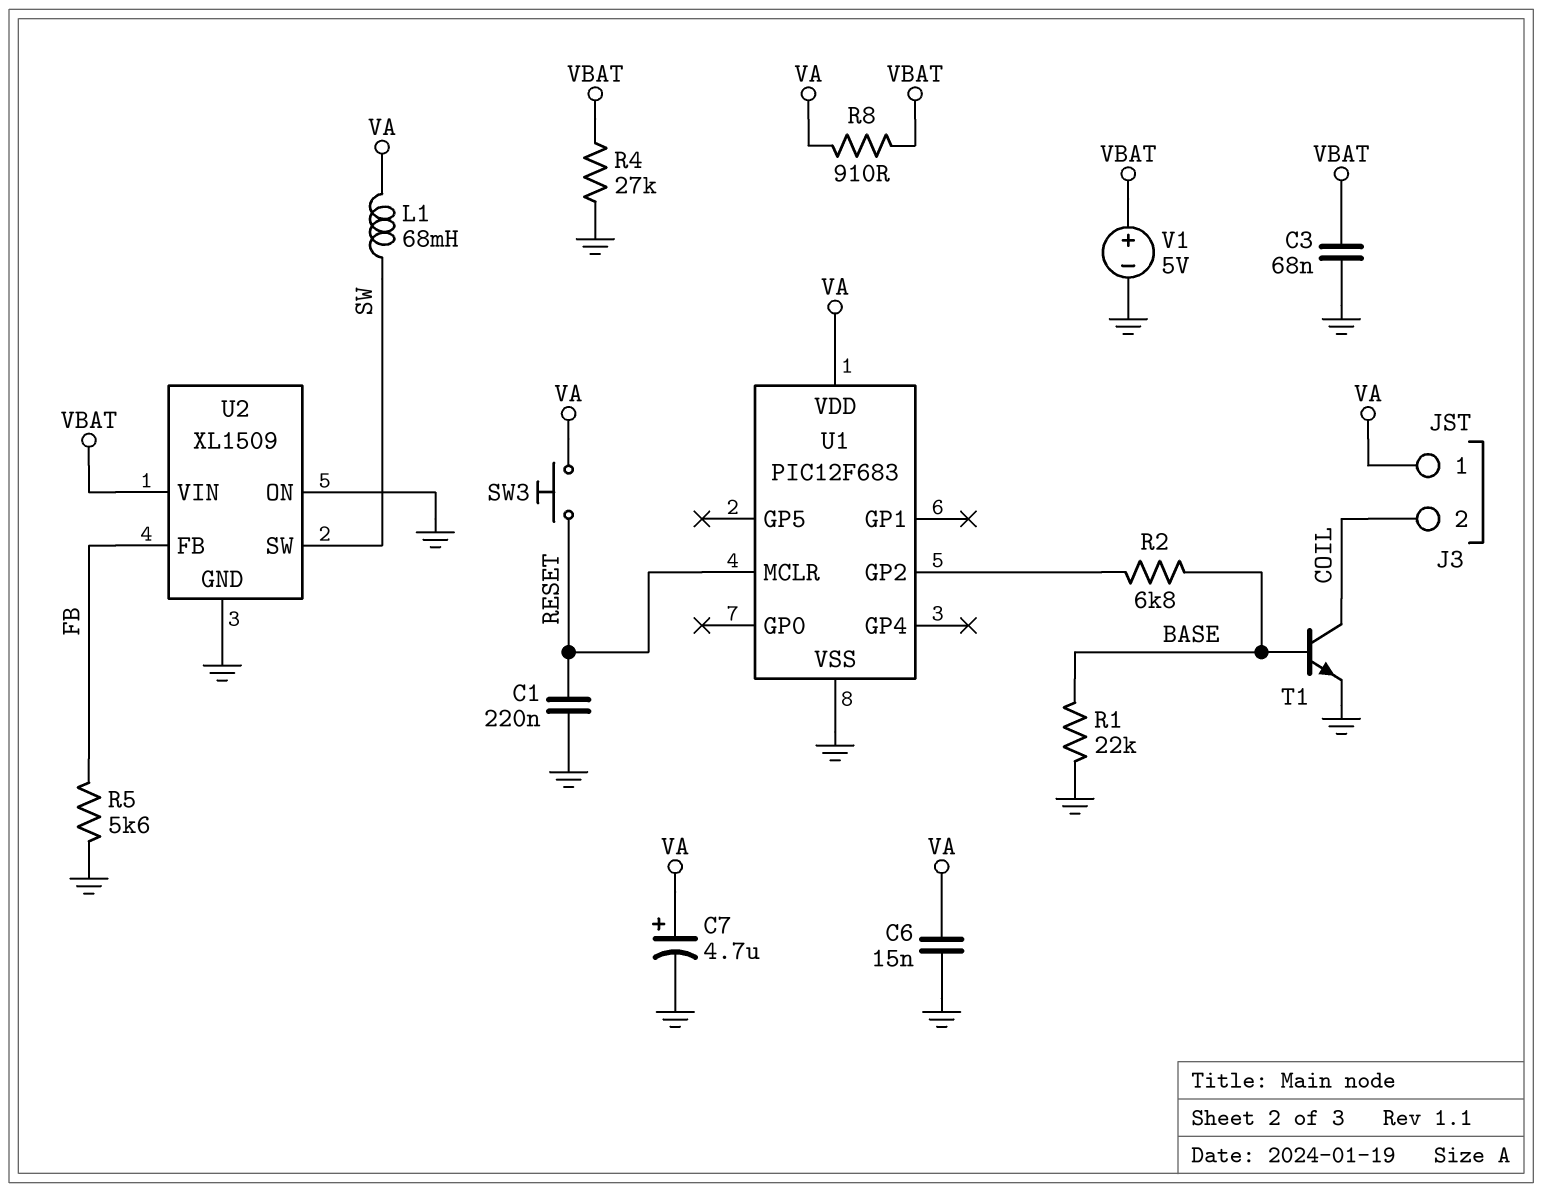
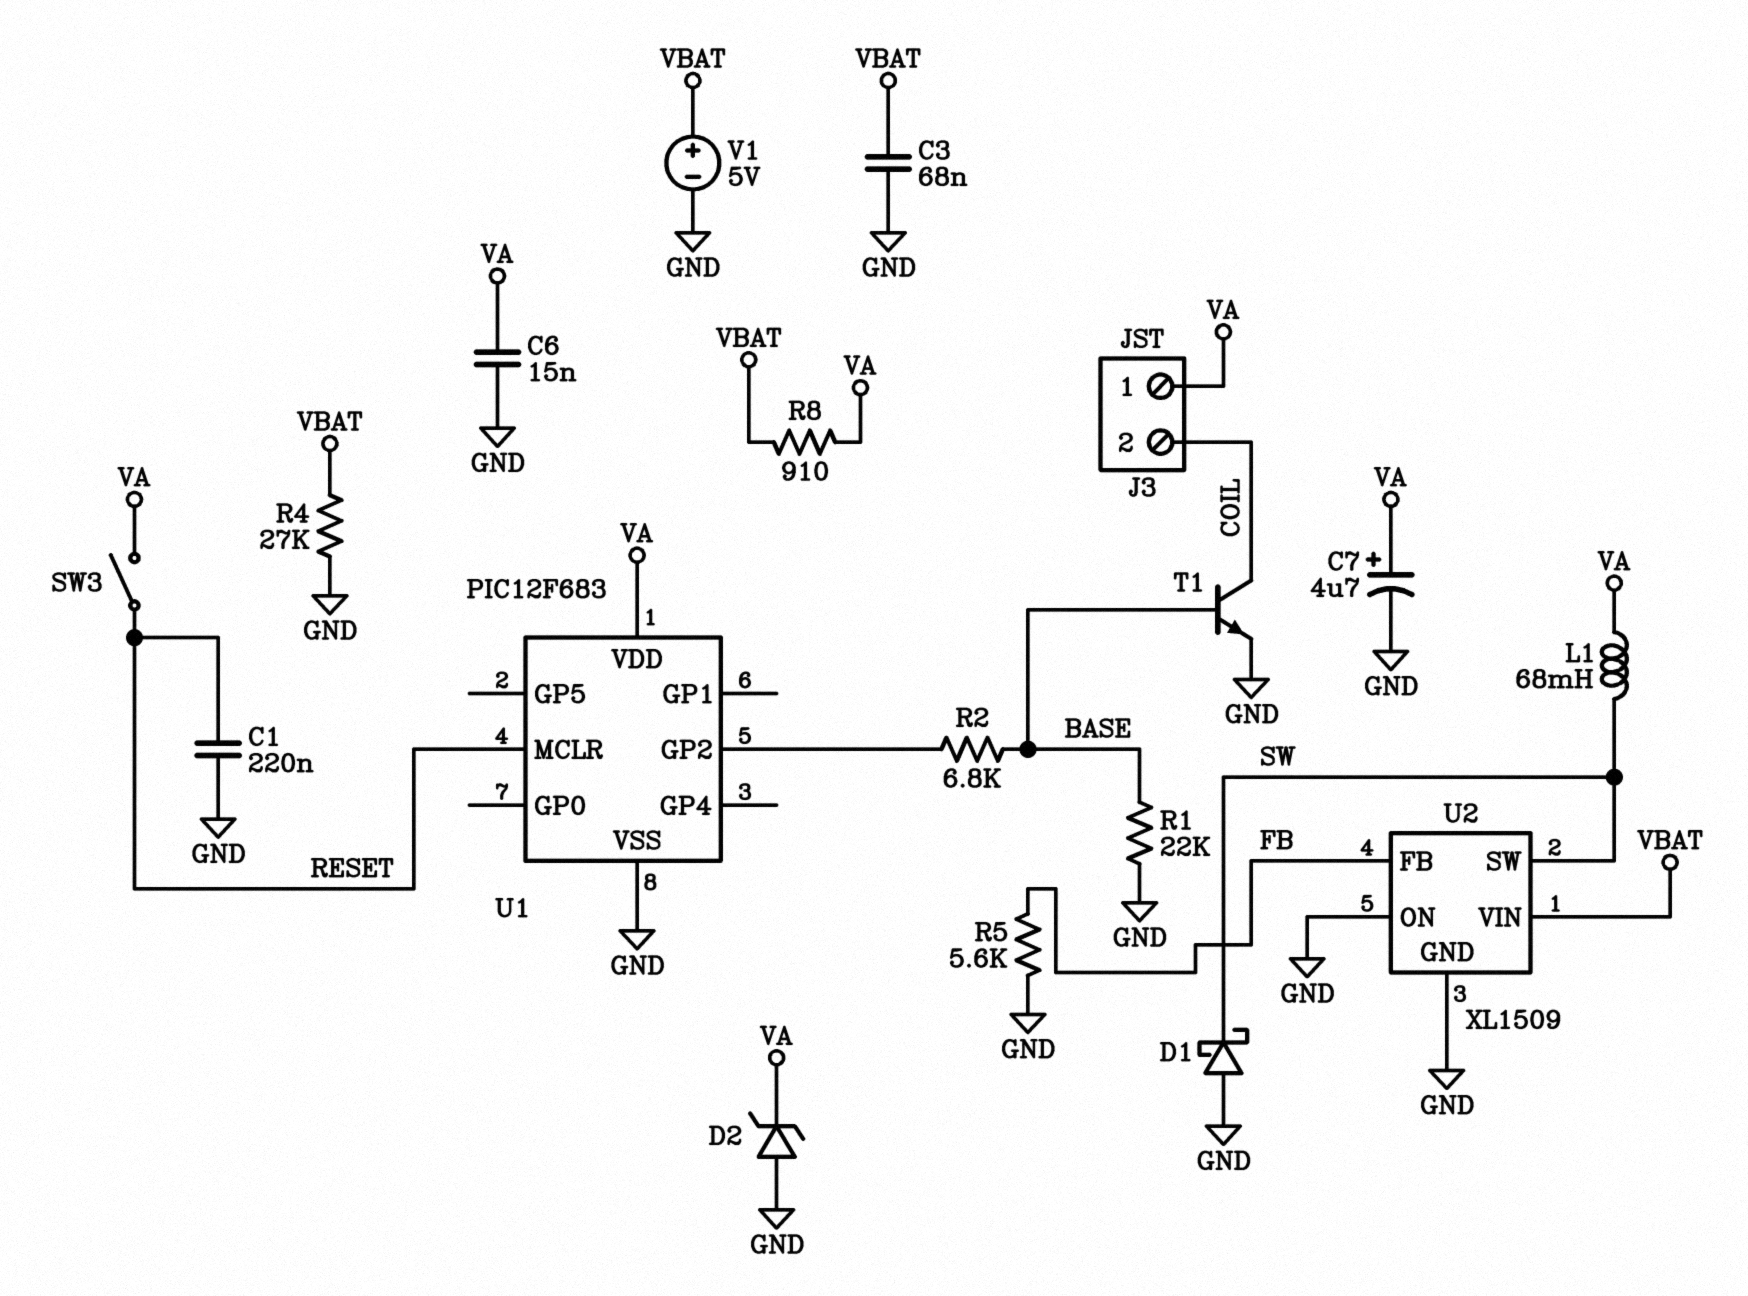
D1: none -> schottky (A GND, K SW)
D2: none -> zener (A GND, K VA)
SW3: button (RESET, VA) -> switch (RESET, VA)

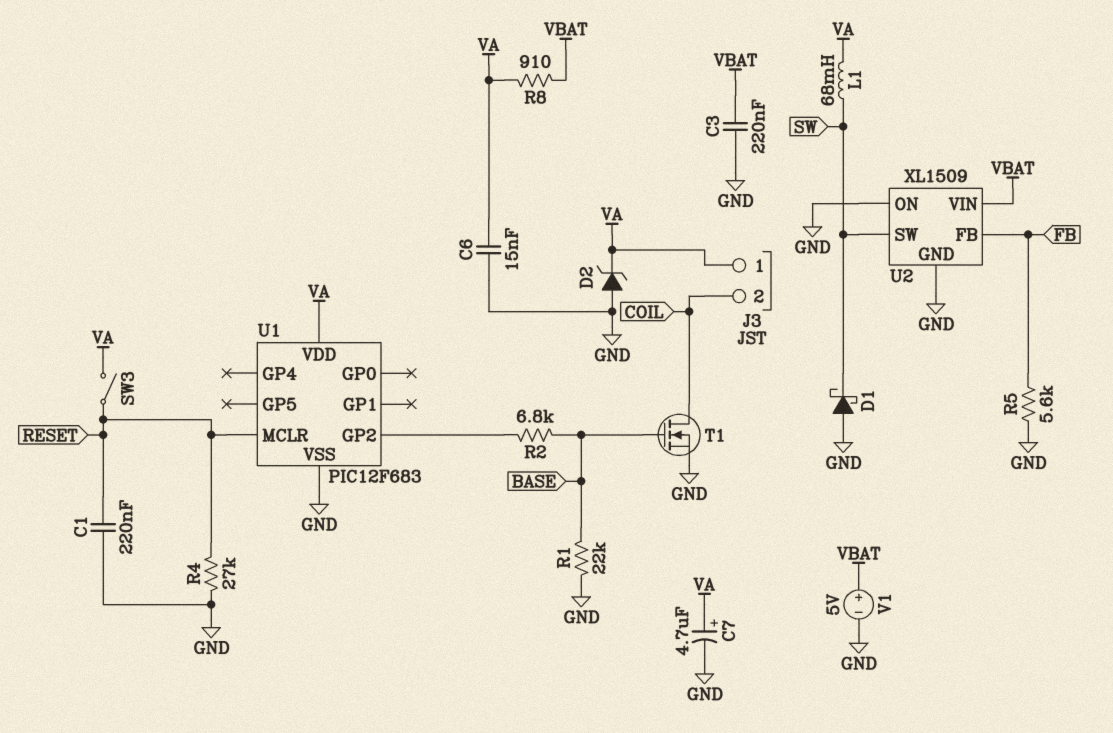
C3: 68nF (GND, VBAT) -> 220nF (GND, VBAT)
R4: 27k (GND, VBAT) -> 27k (GND, RESET)
T1: NPN (B BASE, C COIL, E GND) -> NMOS (G BASE, D COIL, S GND)

